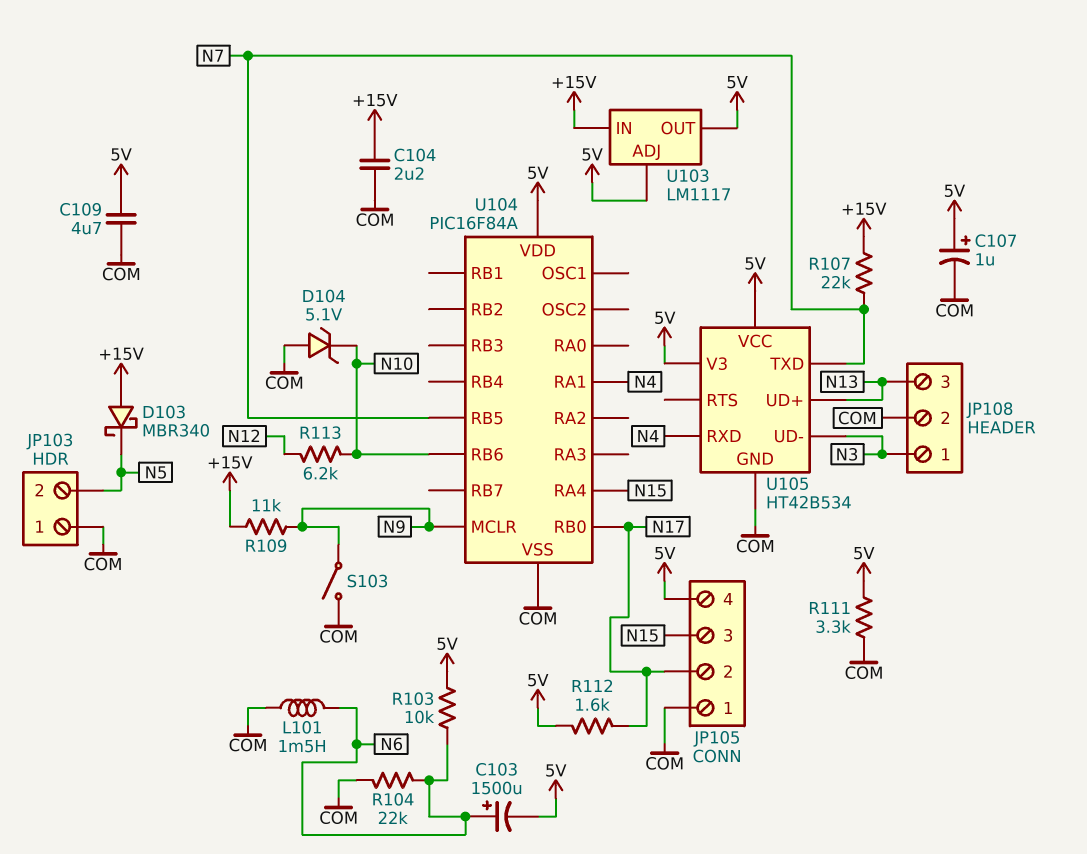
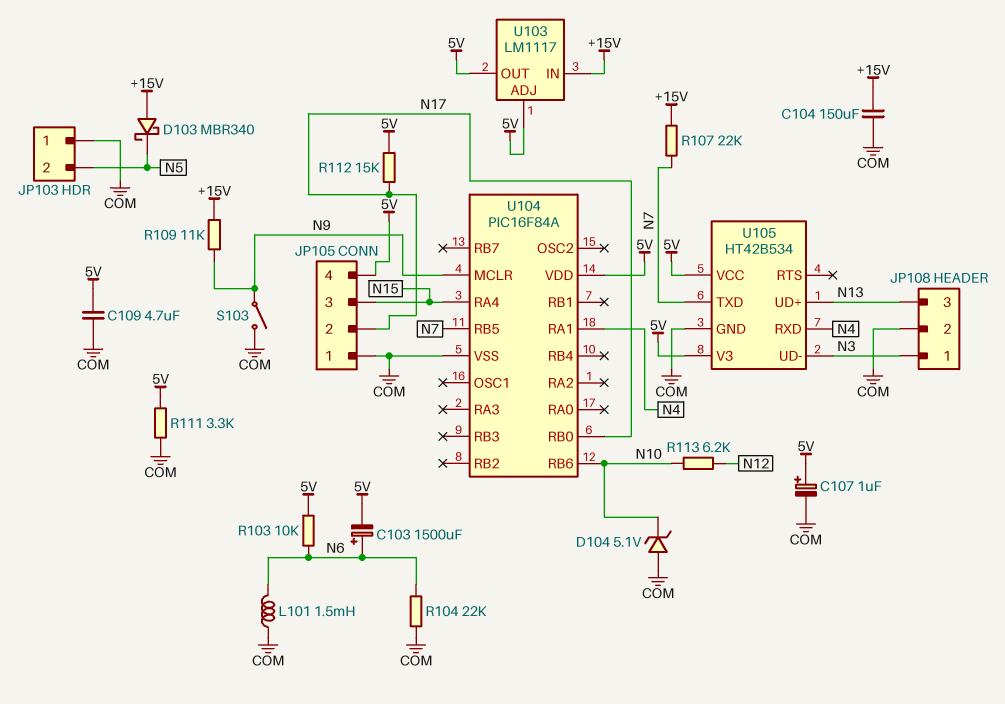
C104: 2.2uF (+15V, COM) -> 150uF (+15V, COM)
R112: 1.6k (5V, N17) -> 15k (5V, N17)

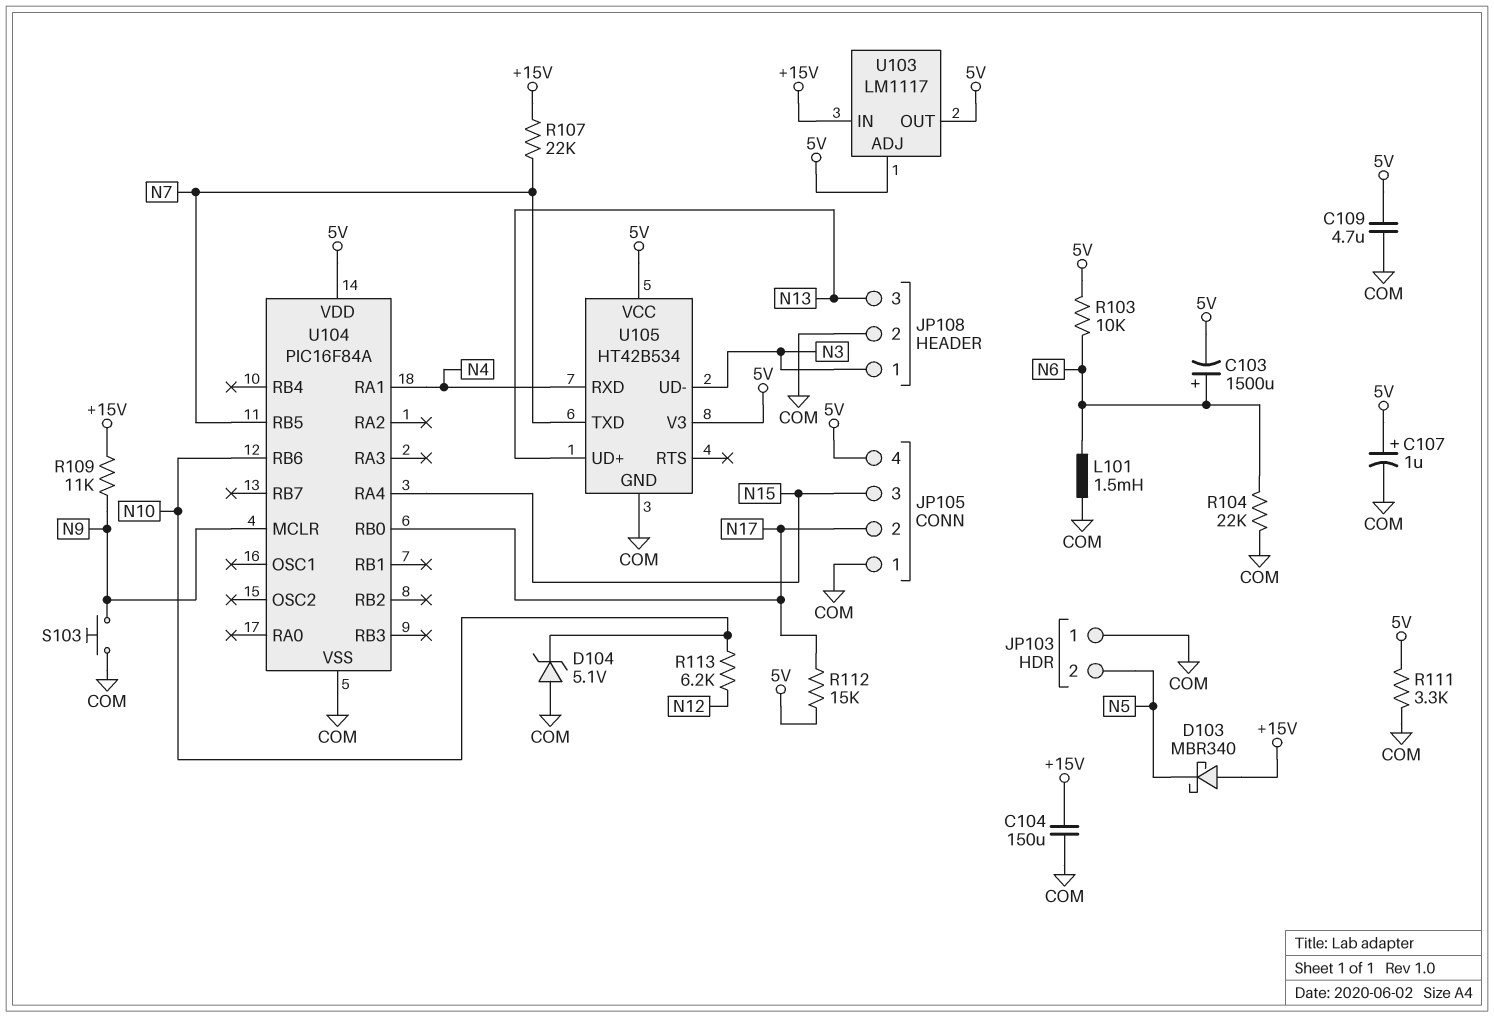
S103: switch (COM, N9) -> button (COM, N9)

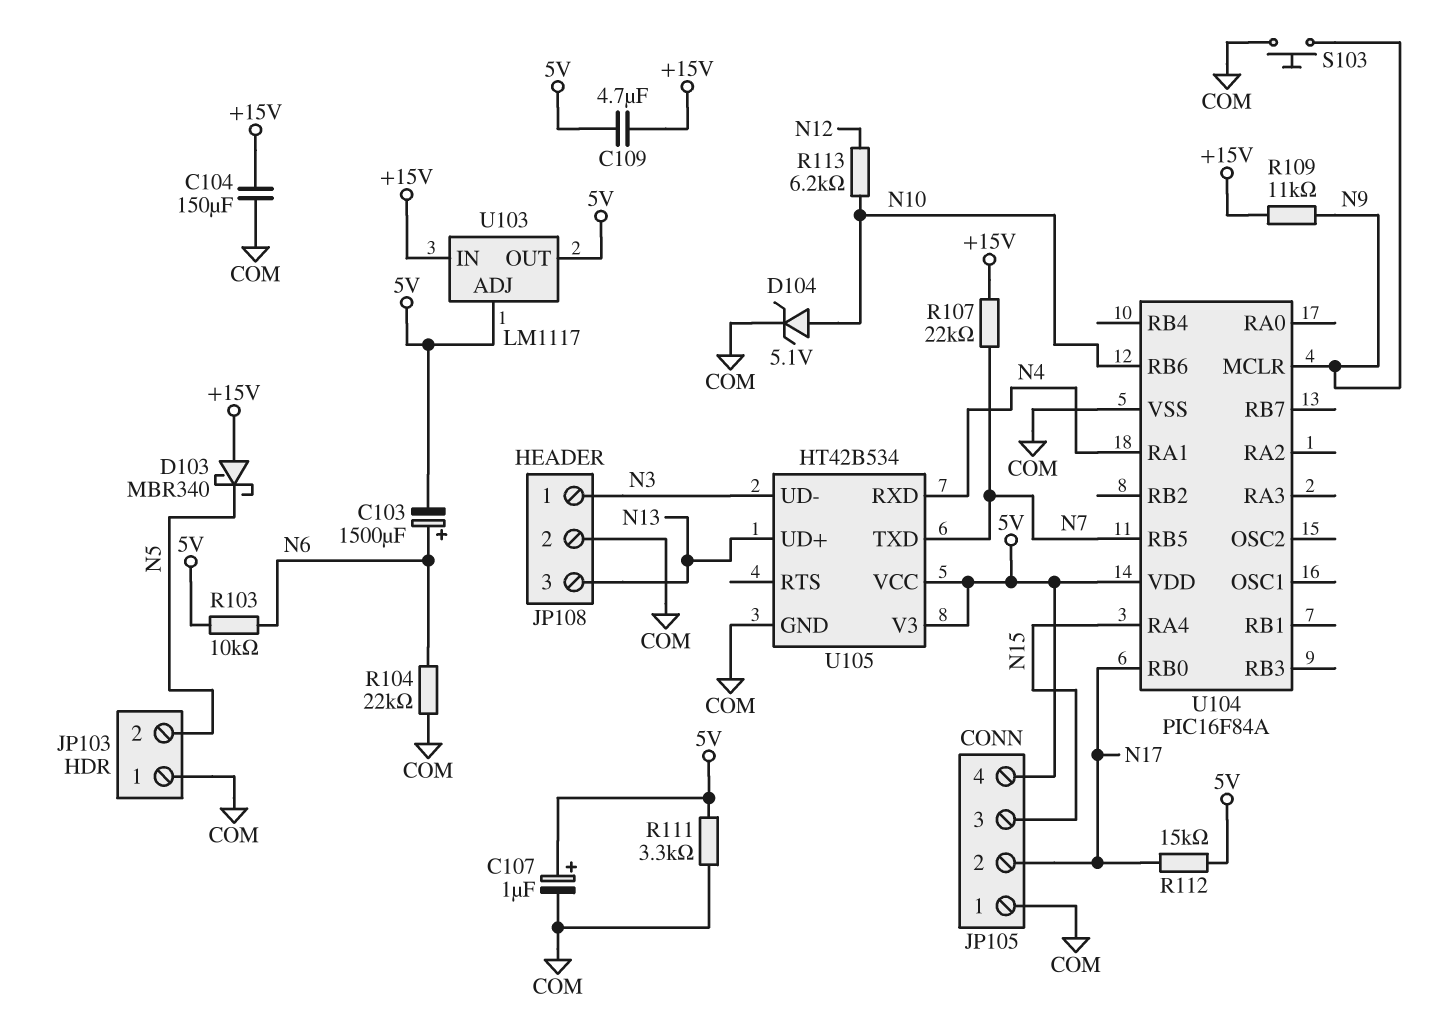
C109: 4.7uF (5V, COM) -> 4.7uF (+15V, 5V)
D104: zener 5.1V (A COM, K N10) -> zener 5.1V (A N10, K COM)
L101: 1.5mH (COM, N6) -> none

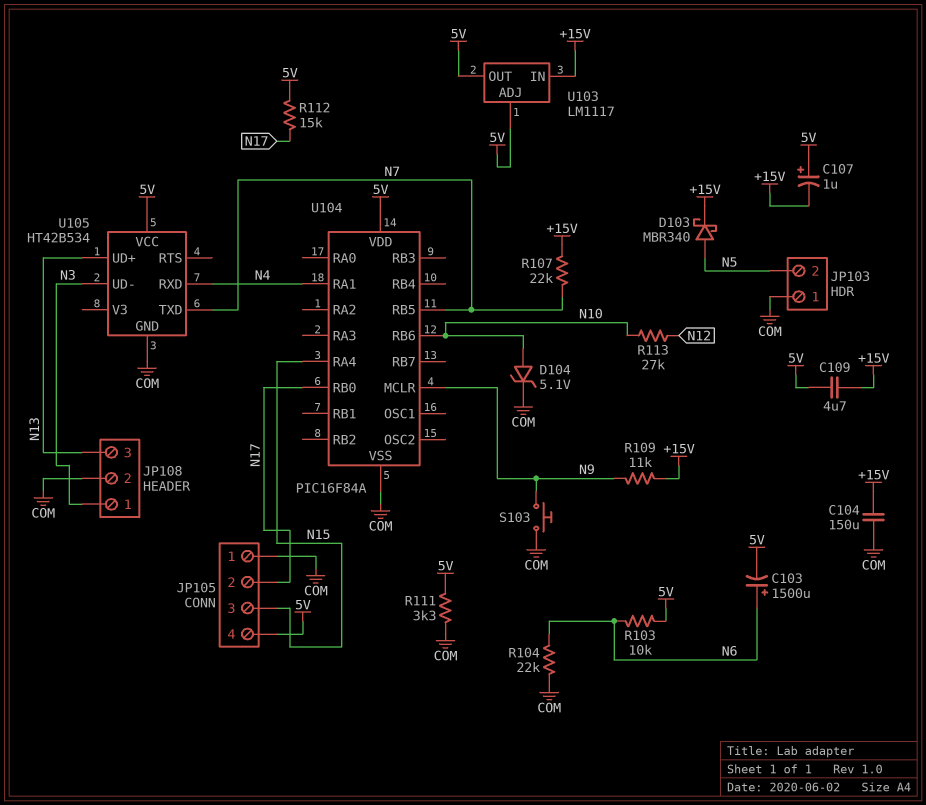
C107: 1uF (plus 5V, minus COM) -> 1uF (plus 5V, minus +15V)
D103: schottky MBR340 (A +15V, K N5) -> schottky MBR340 (A N5, K +15V)
R113: 6.2k (N10, N12) -> 27k (N10, N12)
U105 pin V3: 5V -> none

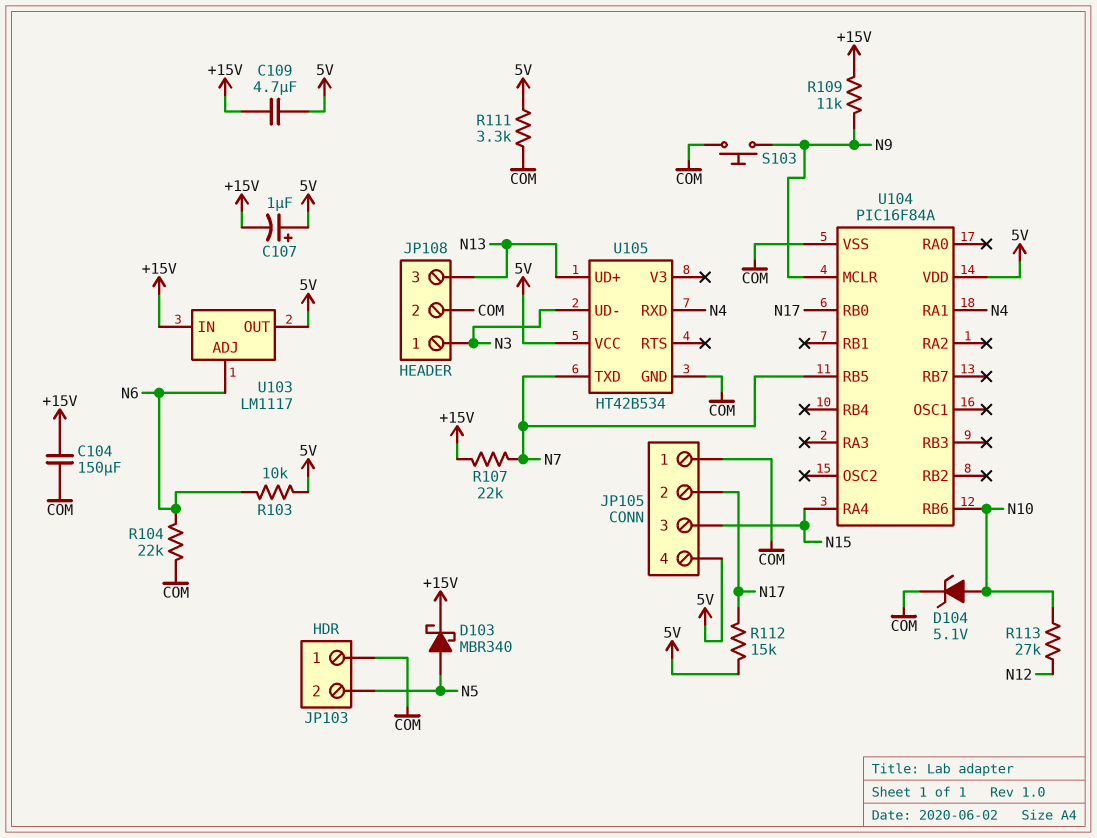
C103: 1500uF (plus N6, minus 5V) -> none
U103 pin ADJ: 5V -> N6

